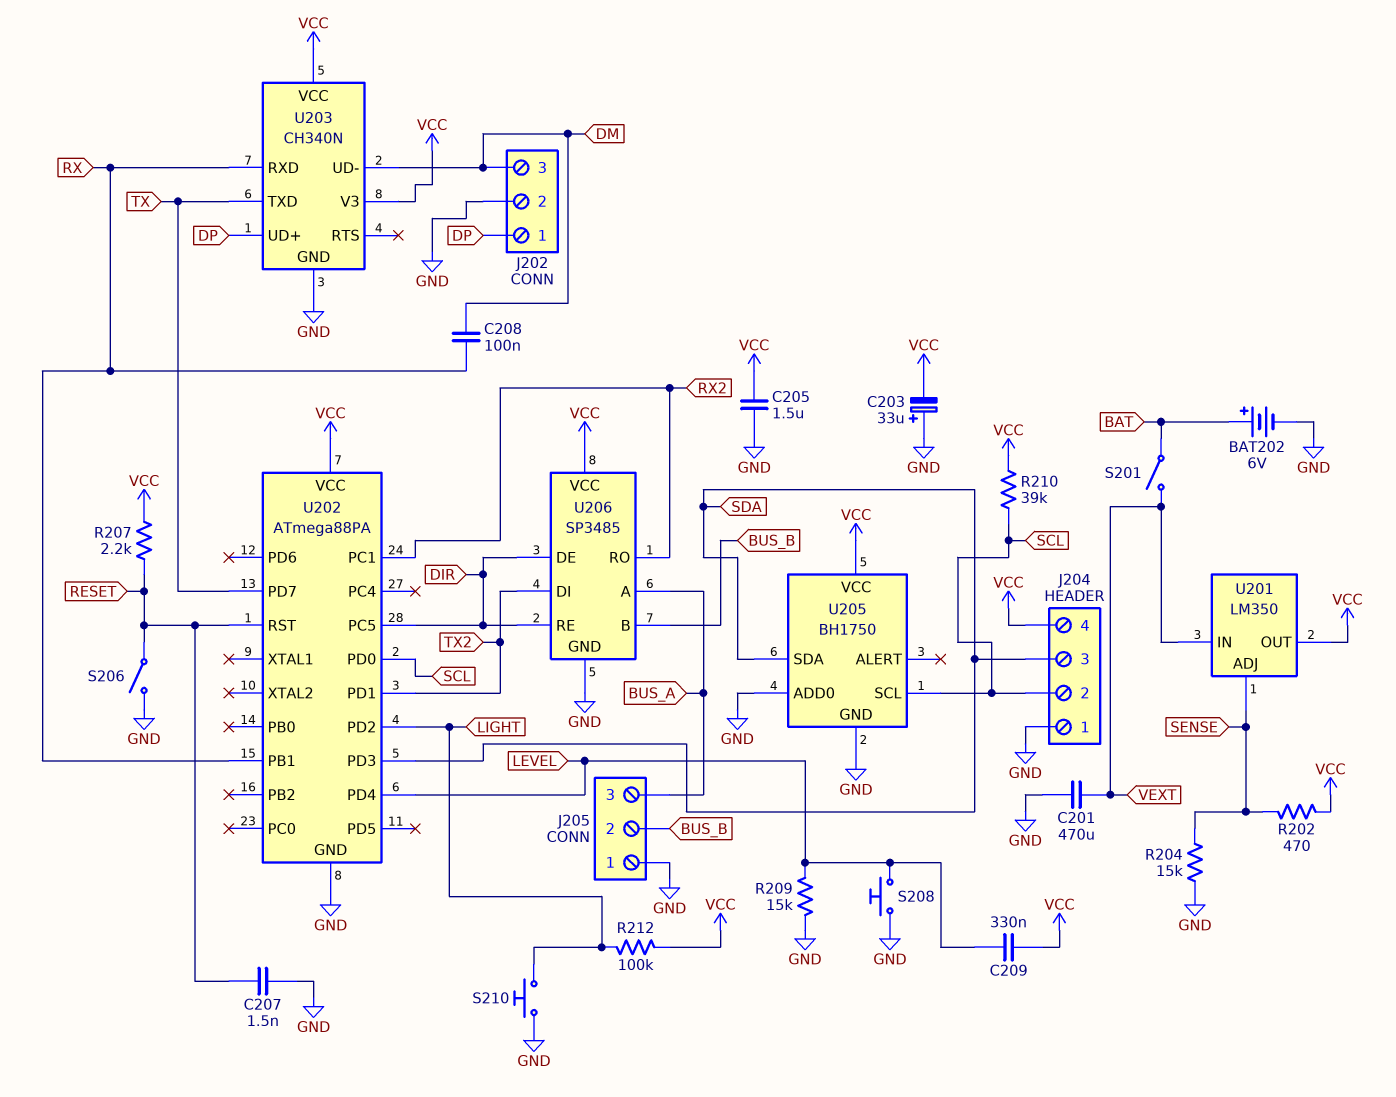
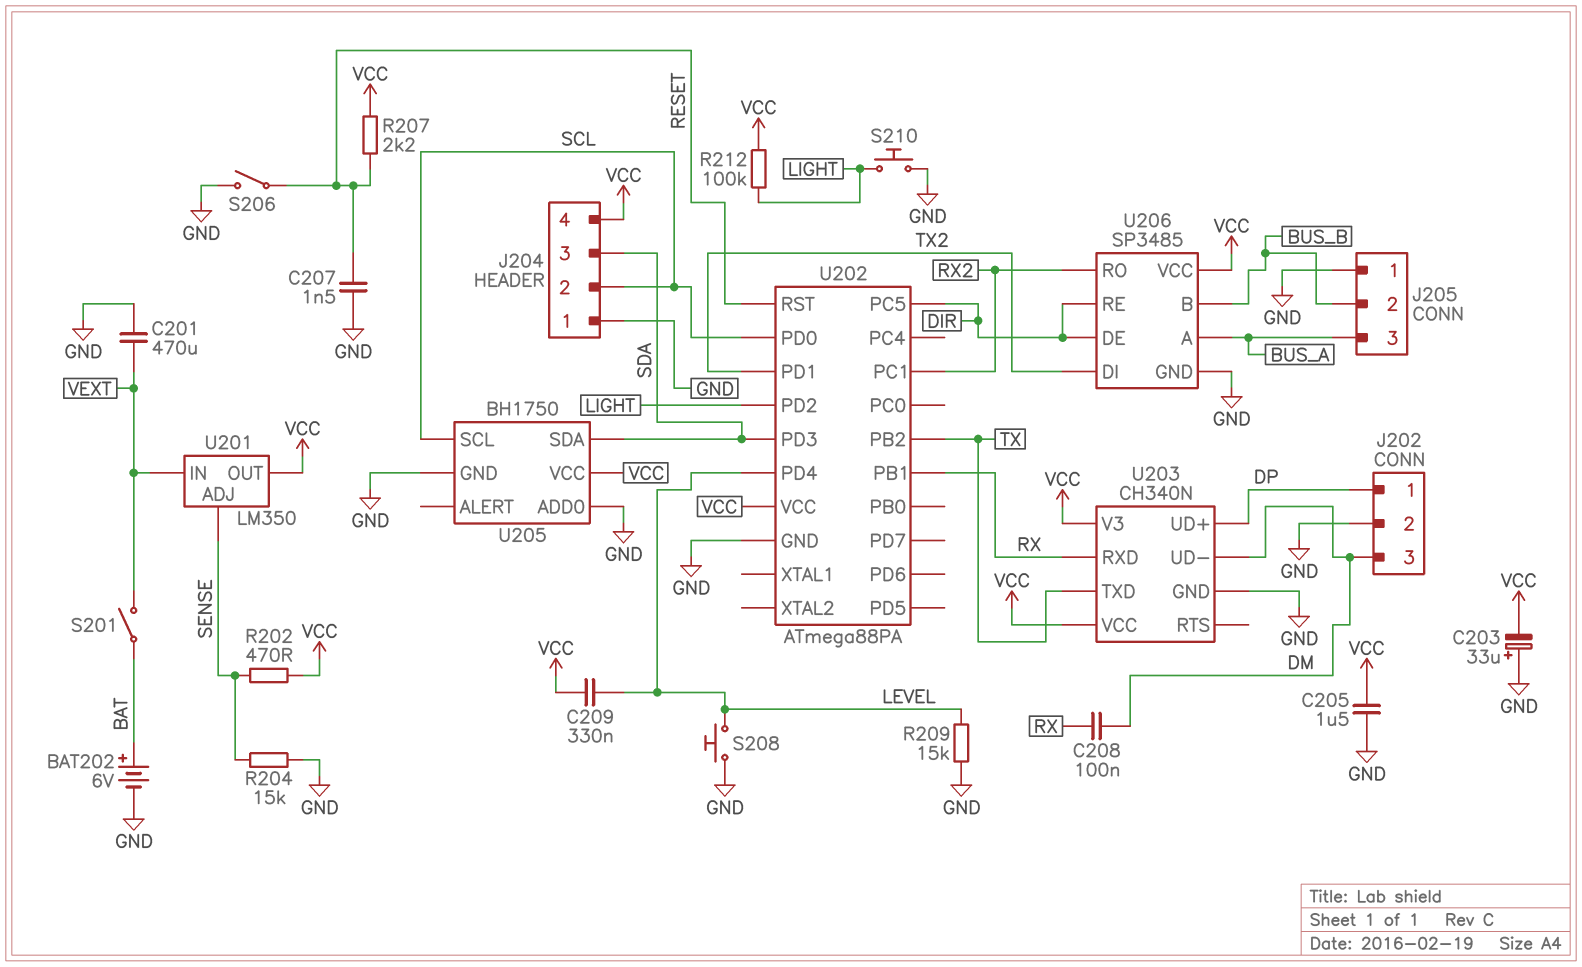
R210: 39k (SCL, VCC) -> none
U202 pin PB2: none -> TX
U202 pin PD7: TX -> none

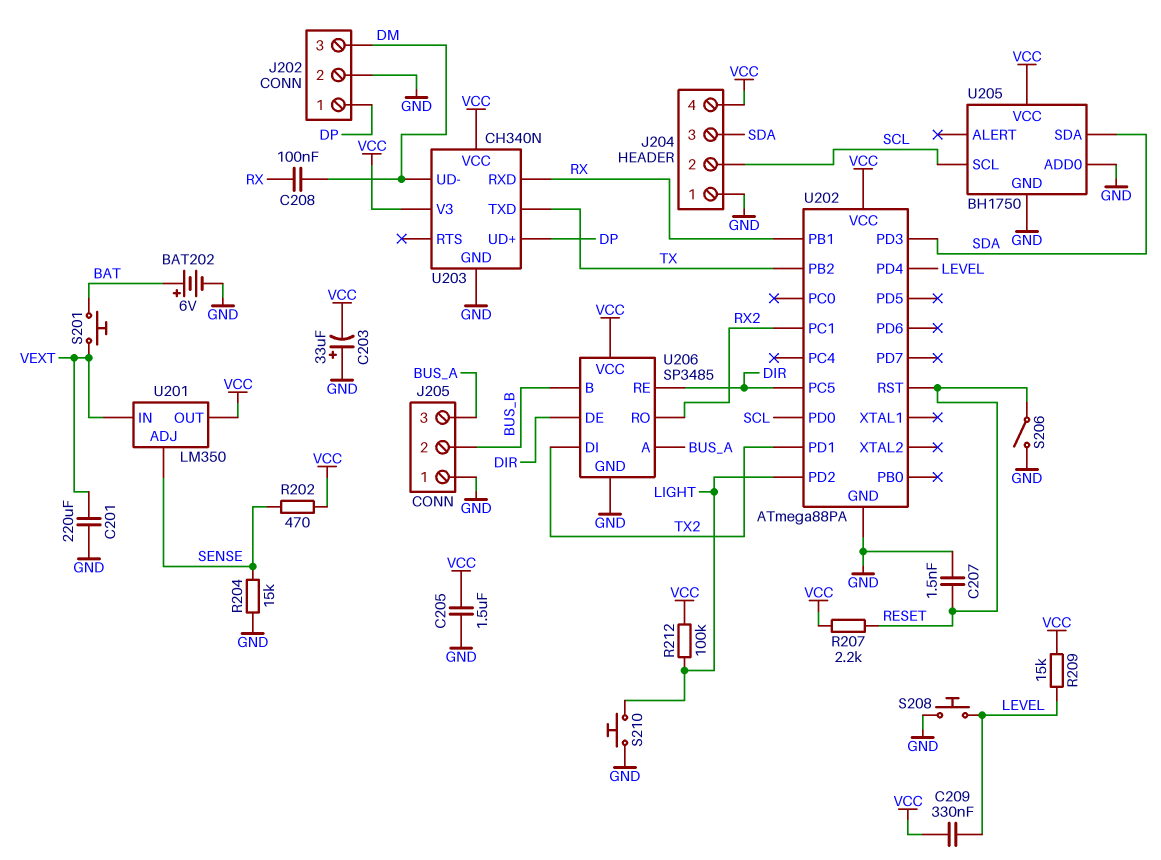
C201: 470uF (GND, VEXT) -> 220uF (GND, VEXT)
R209: 15k (GND, LEVEL) -> 15k (LEVEL, VCC)
S201: switch (BAT, VEXT) -> button (BAT, VEXT)

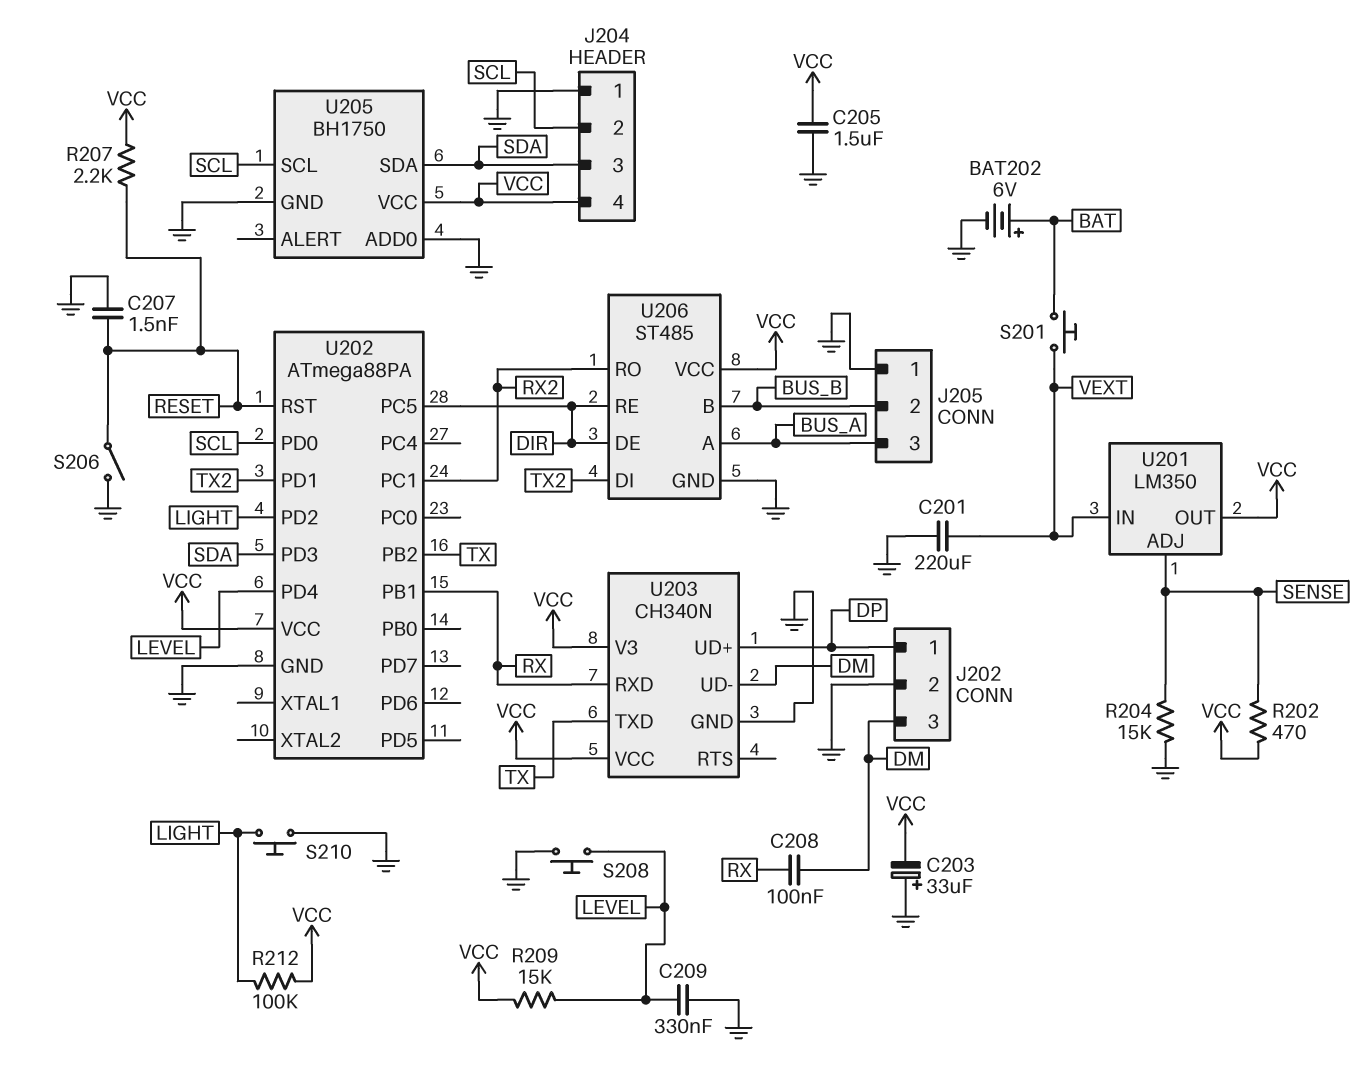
C209: 330nF (LEVEL, VCC) -> 330nF (GND, LEVEL)
U206: SP3485 -> ST485

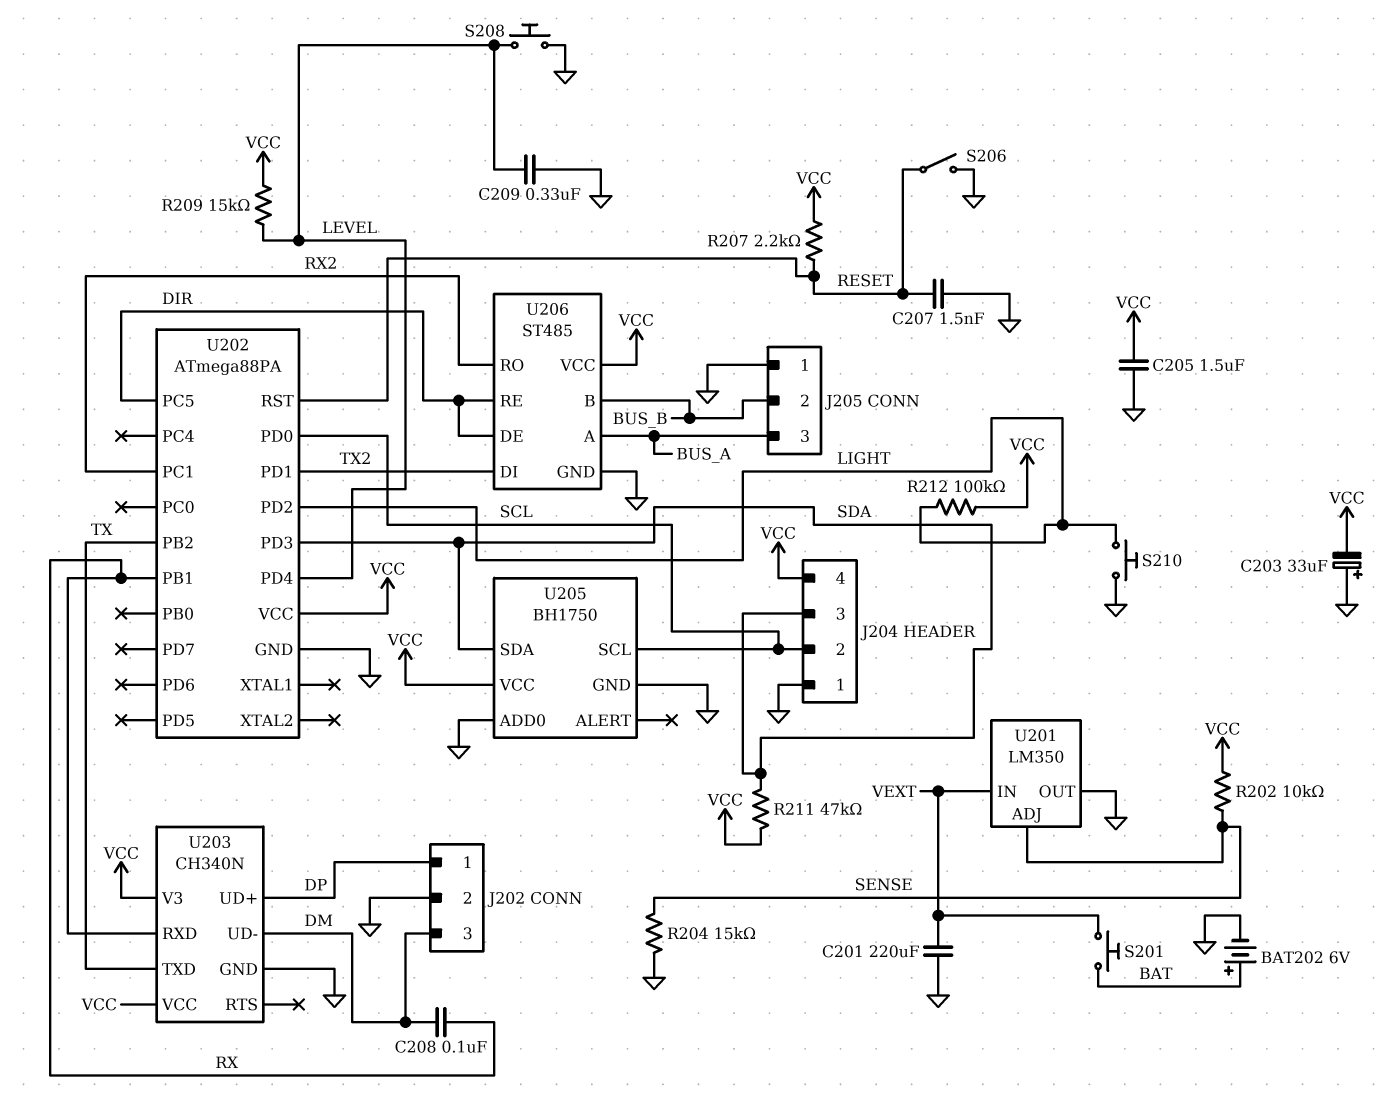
R202: 470 (SENSE, VCC) -> 10k (SENSE, VCC)
R211: none -> 47k (SDA, VCC)
U201 pin OUT: VCC -> GND

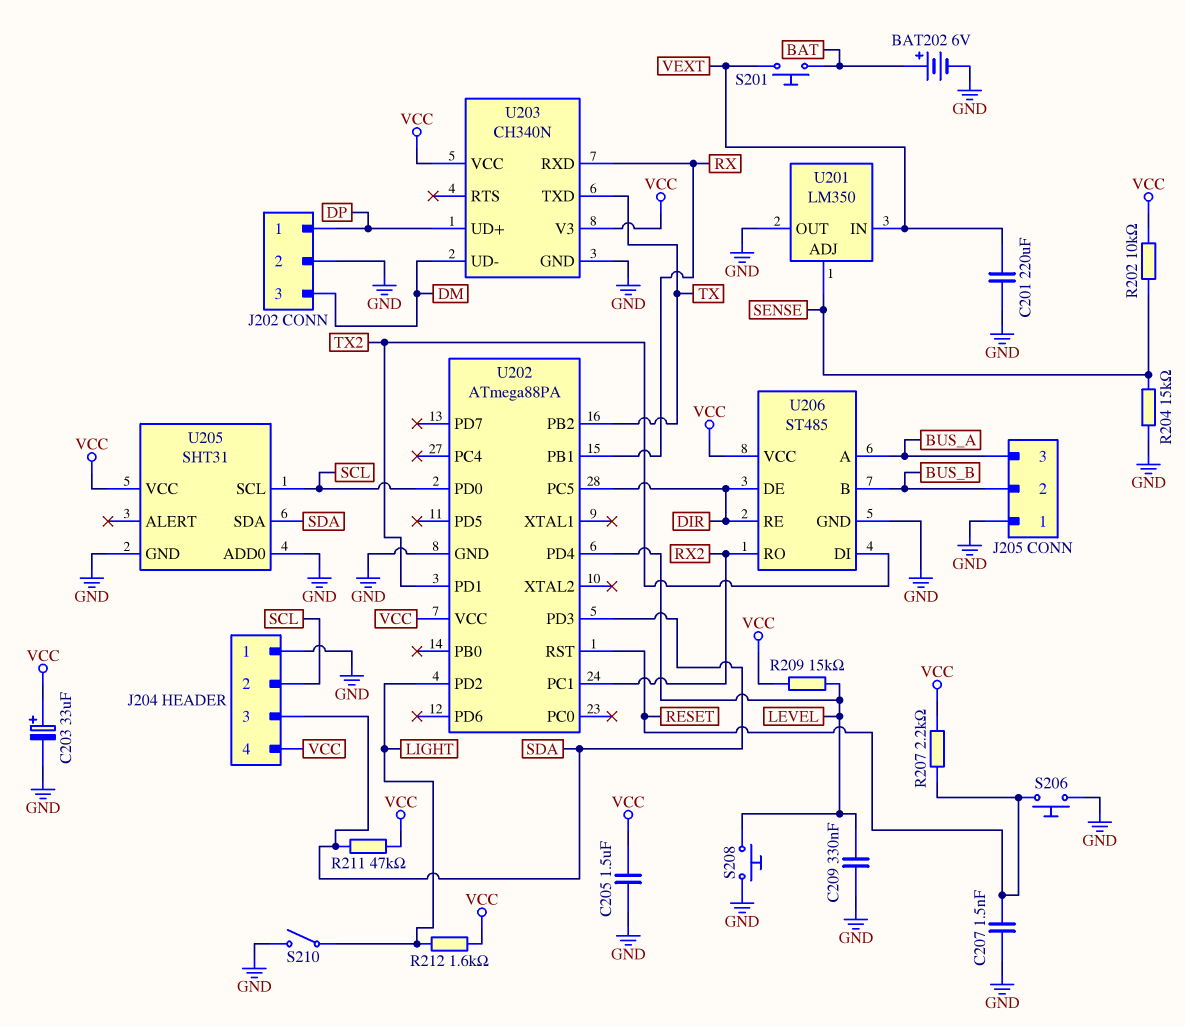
C203: 33uF (plus GND, minus VCC) -> 33uF (plus VCC, minus GND)
C208: 100nF (DM, RX) -> none
R212: 100k (LIGHT, VCC) -> 1.6k (LIGHT, VCC)
S206: switch (GND, RESET) -> button (GND, RESET)
S210: button (GND, LIGHT) -> switch (GND, LIGHT)
U205: BH1750 -> SHT31

